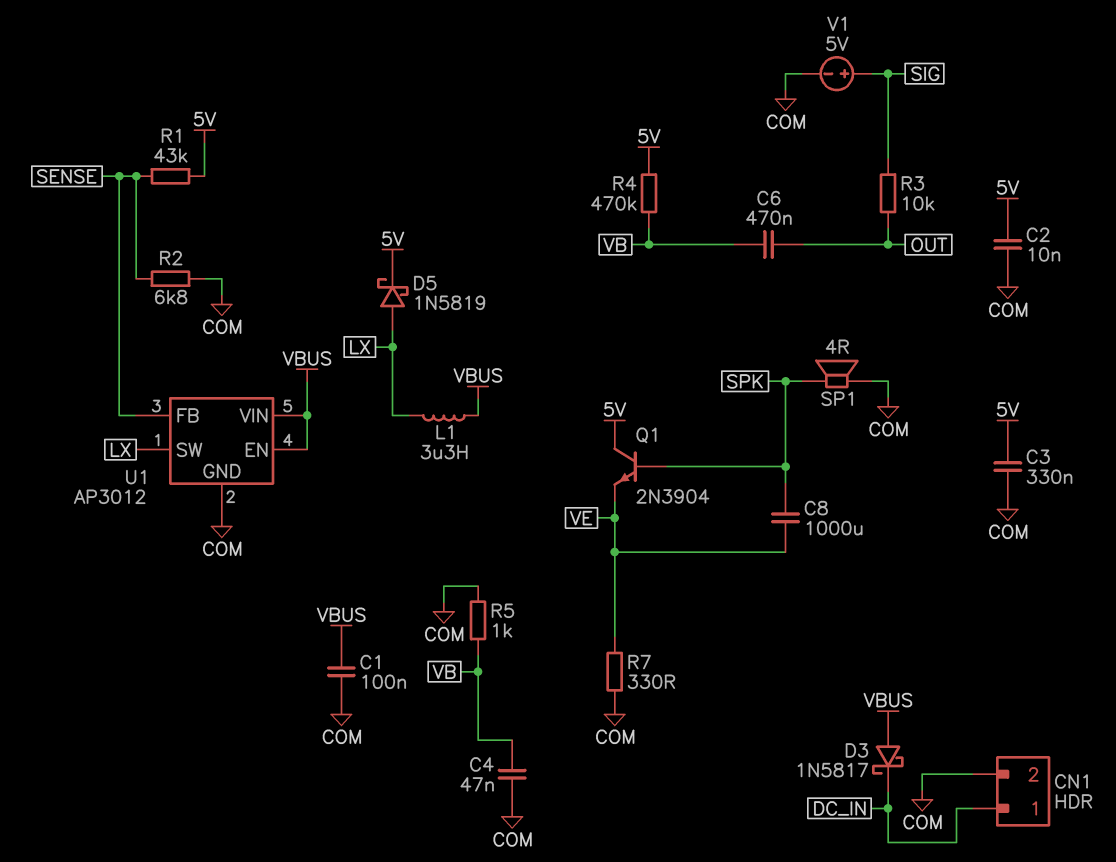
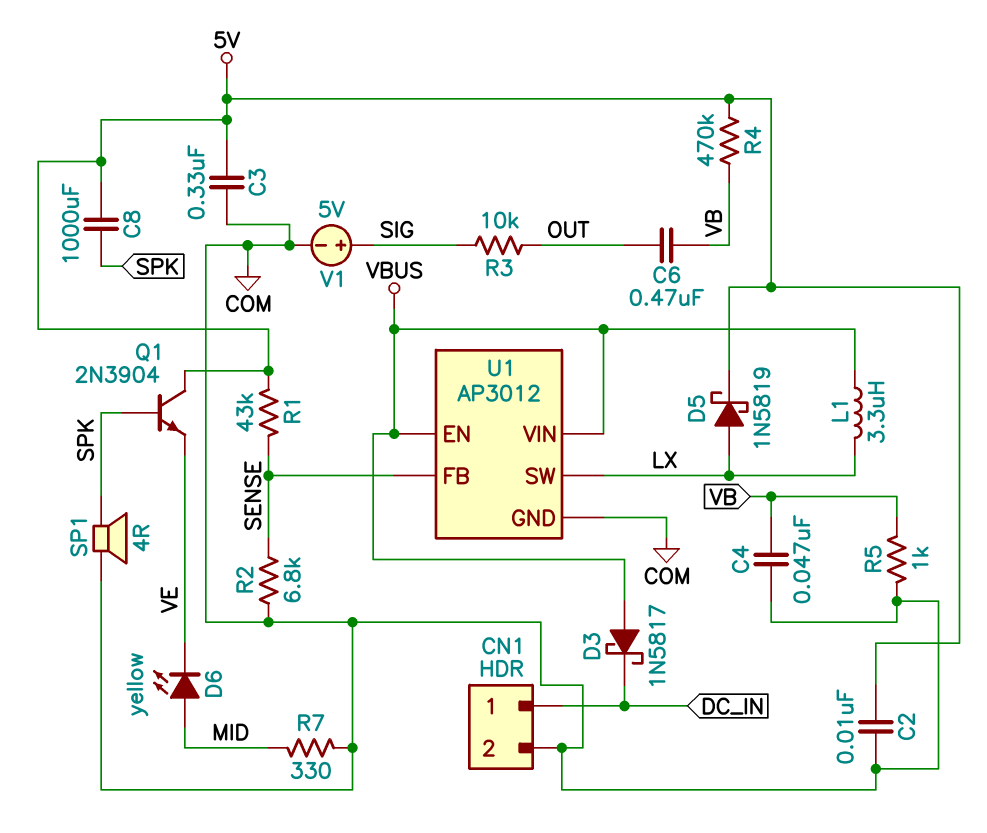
C1: 100nF (COM, VBUS) -> none
C8: 1000uF (SPK, VE) -> 1000uF (5V, SPK)
D6: none -> LED yellow (A MID, K VE)
R7: 330 (COM, VE) -> 330 (COM, MID)

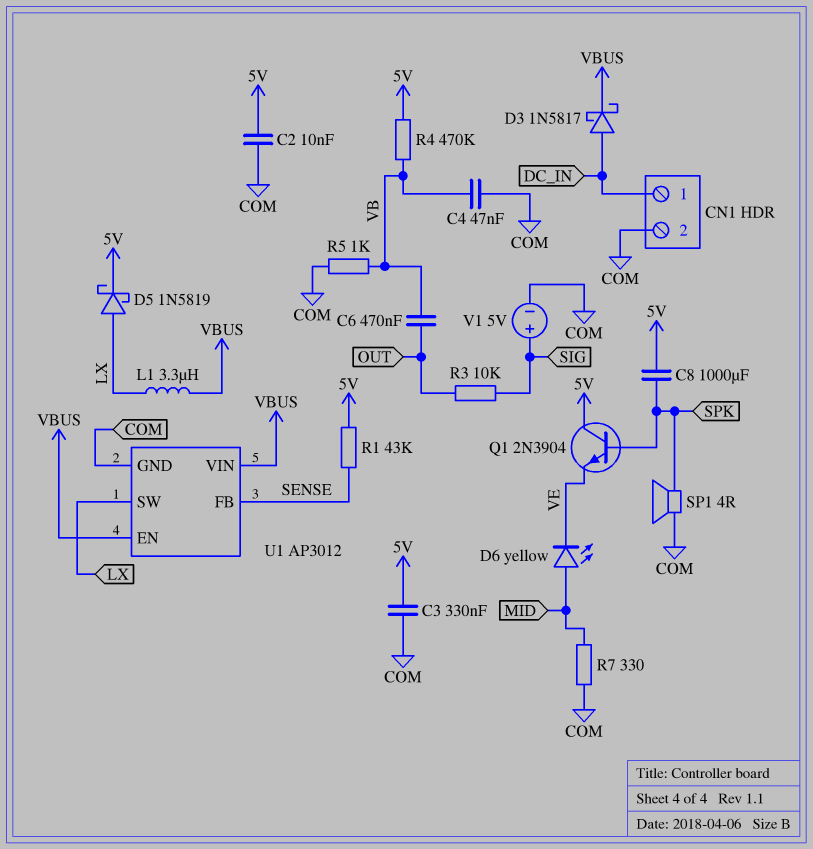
D3: schottky 1N5817 (A VBUS, K DC_IN) -> schottky 1N5817 (A DC_IN, K VBUS)
R2: 6.8k (COM, SENSE) -> none

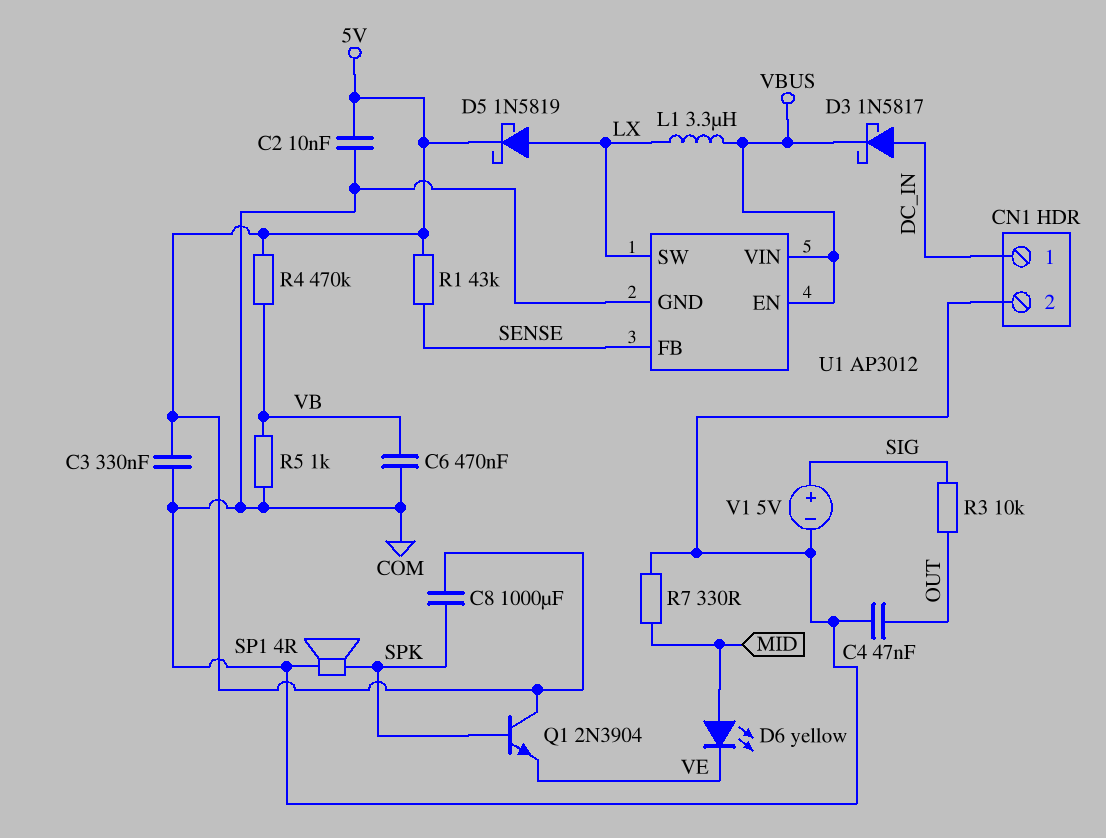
C4: 47nF (COM, VB) -> 47nF (COM, OUT)
C6: 470nF (OUT, VB) -> 470nF (COM, VB)

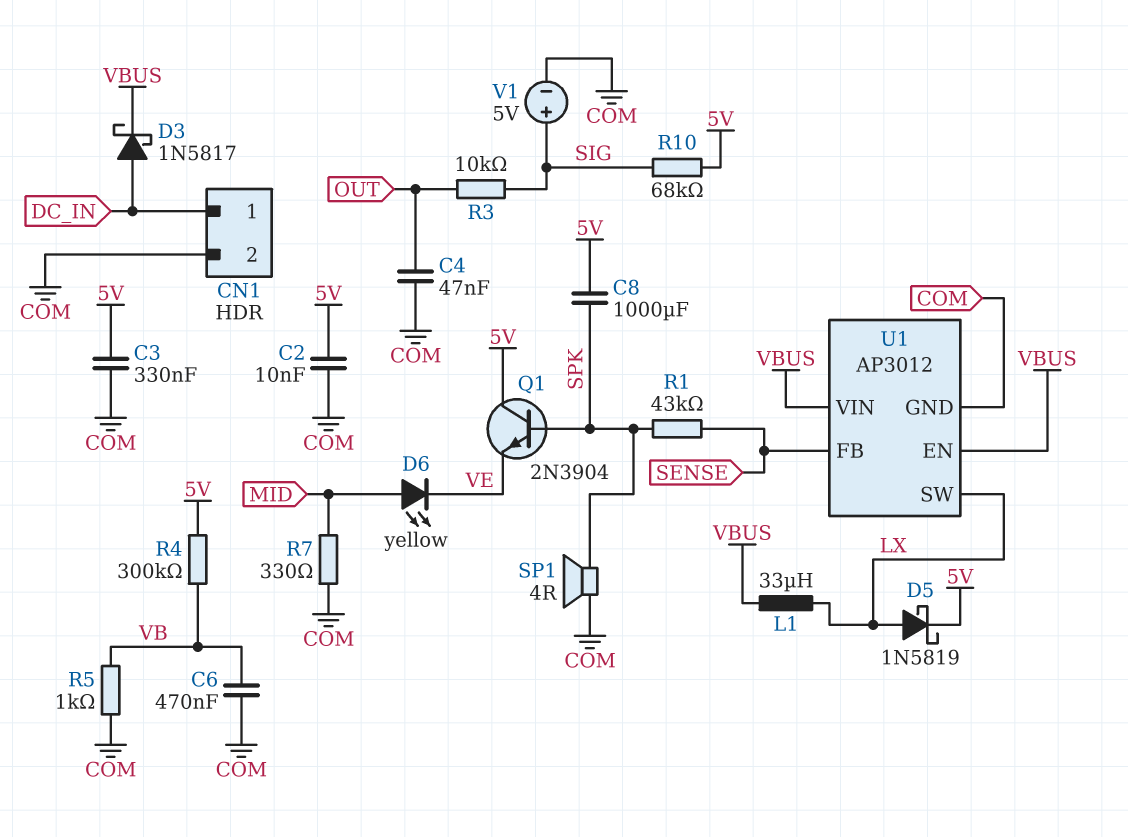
L1: 3.3uH (LX, VBUS) -> 33uH (LX, VBUS)
R1: 43k (5V, SENSE) -> 43k (SENSE, SPK)
R4: 470k (5V, VB) -> 300k (5V, VB)
R10: none -> 68k (5V, SIG)

